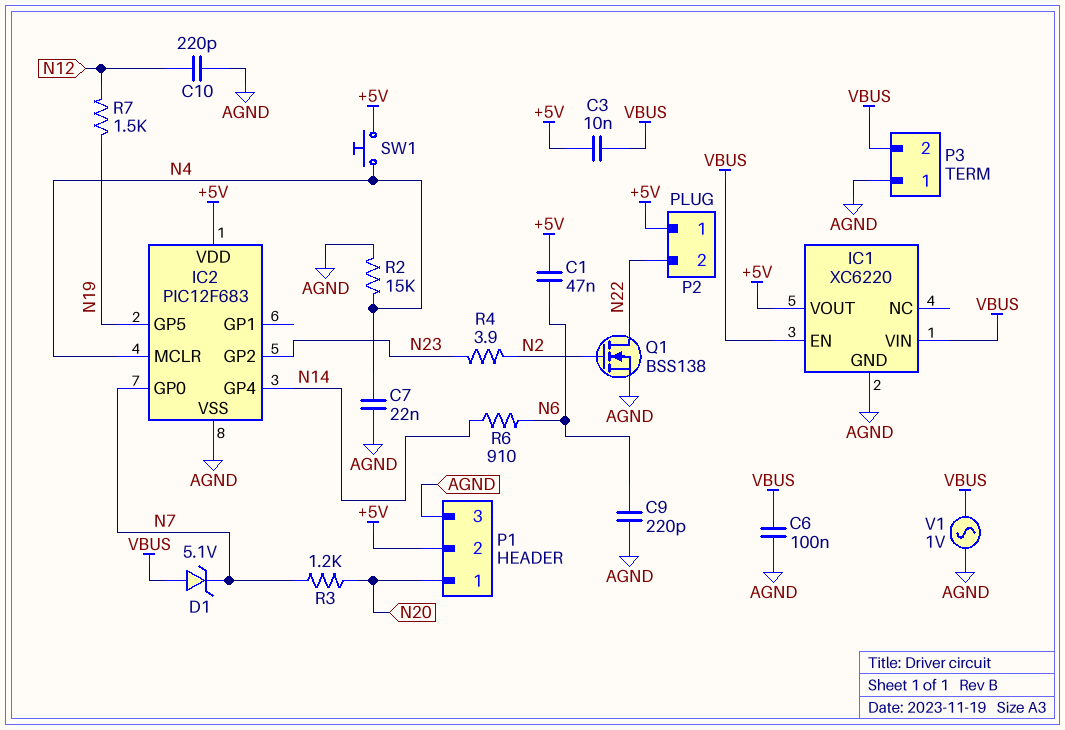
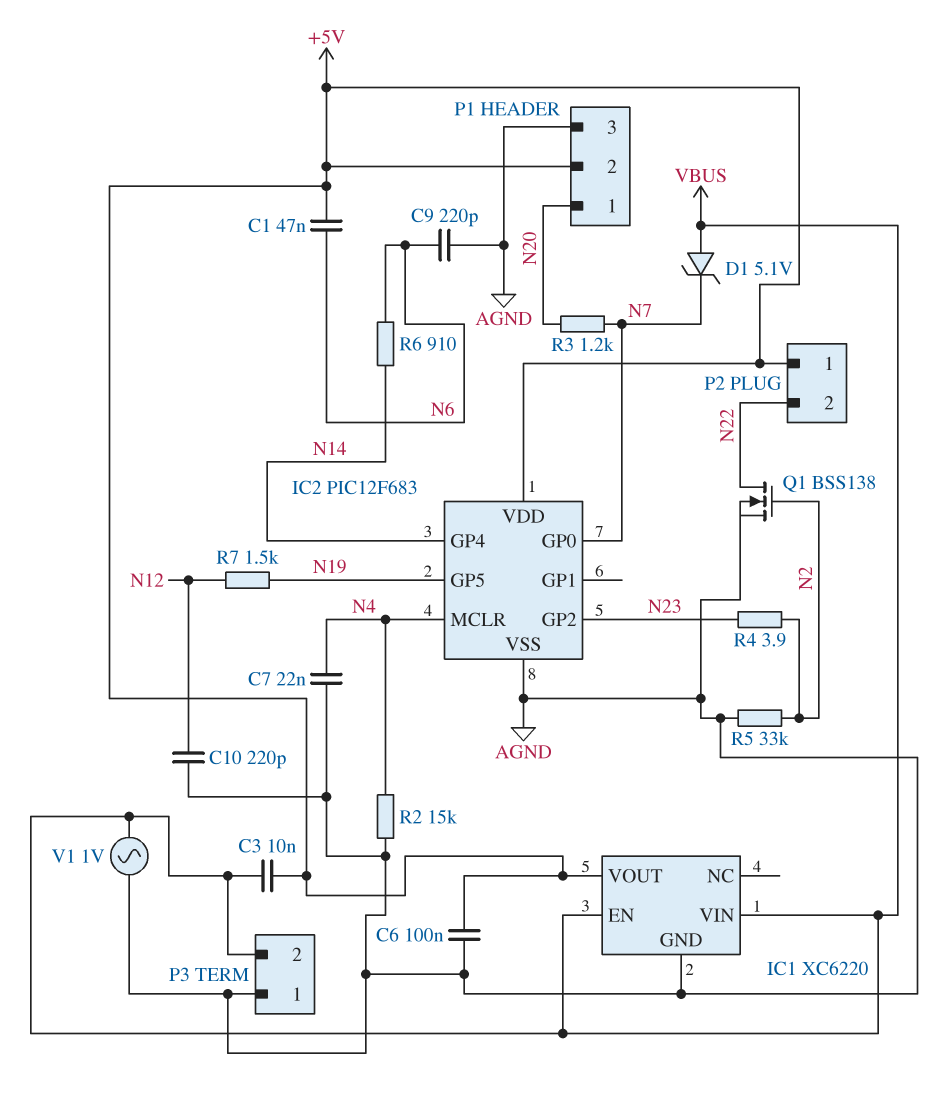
C6: 100nF (AGND, VBUS) -> 100nF (+5V, AGND)
R5: none -> 33k (AGND, N2)
SW1: button (+5V, N4) -> none

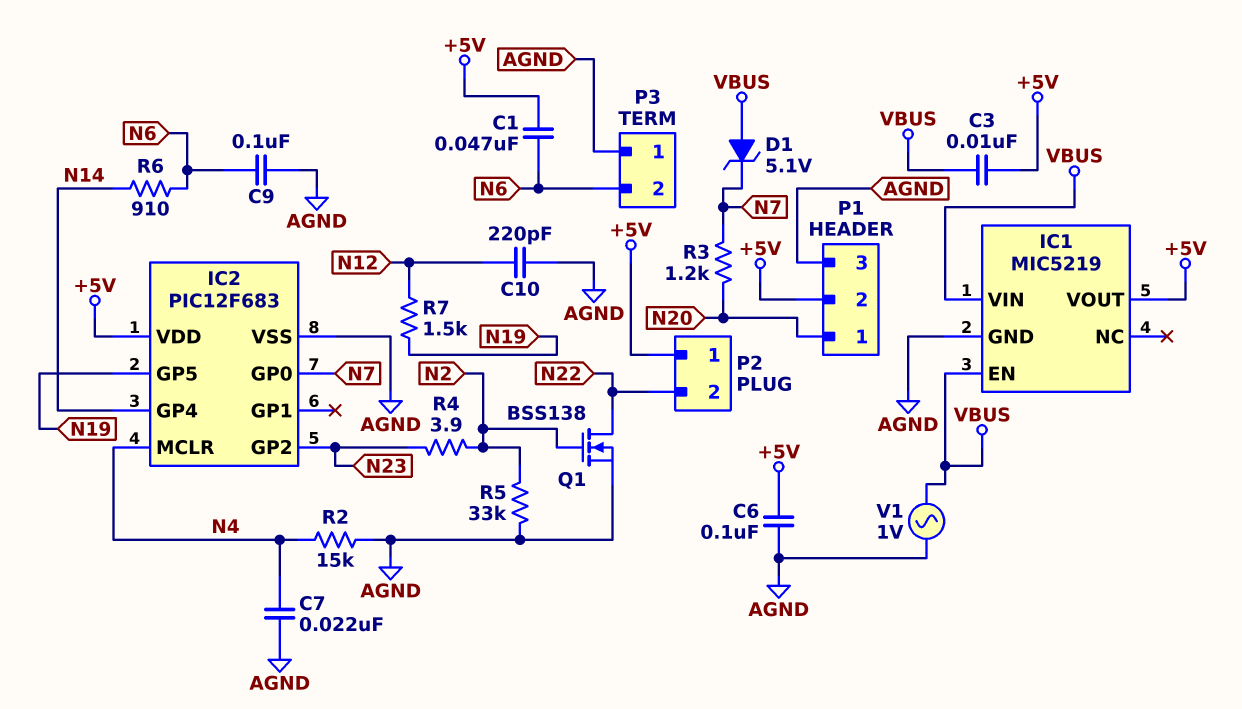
C9: 220pF (AGND, N6) -> 100nF (AGND, N6)
IC1: XC6220 -> MIC5219
P3 pin 2: VBUS -> N6

